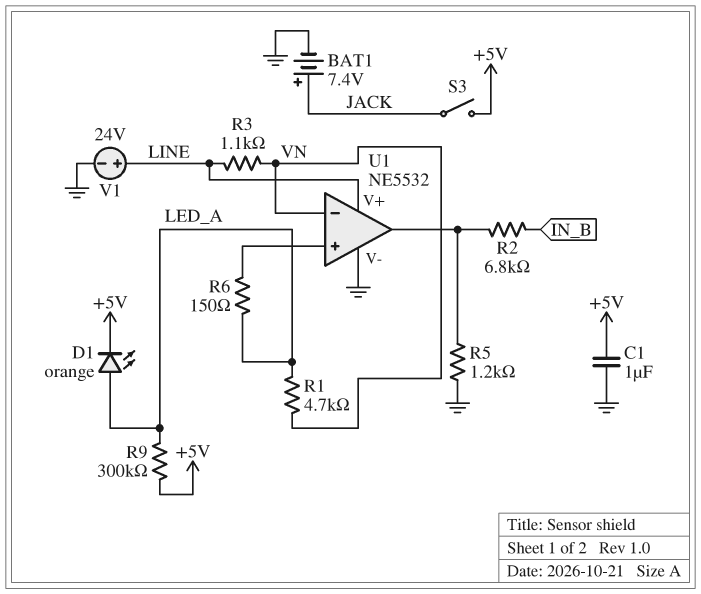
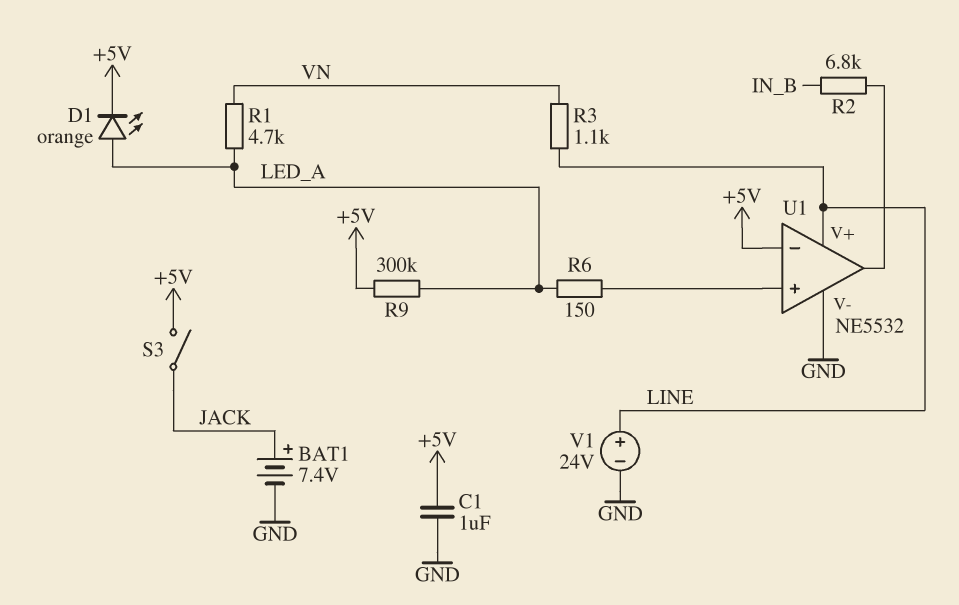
R5: 1.2k (GND, U1/out) -> none
U1 pin in-: VN -> +5V

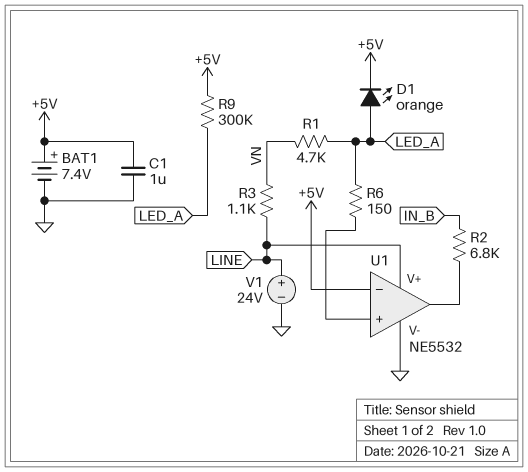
BAT1: 7.4V (plus JACK, minus GND) -> 7.4V (plus +5V, minus GND)
S3: switch (+5V, JACK) -> none

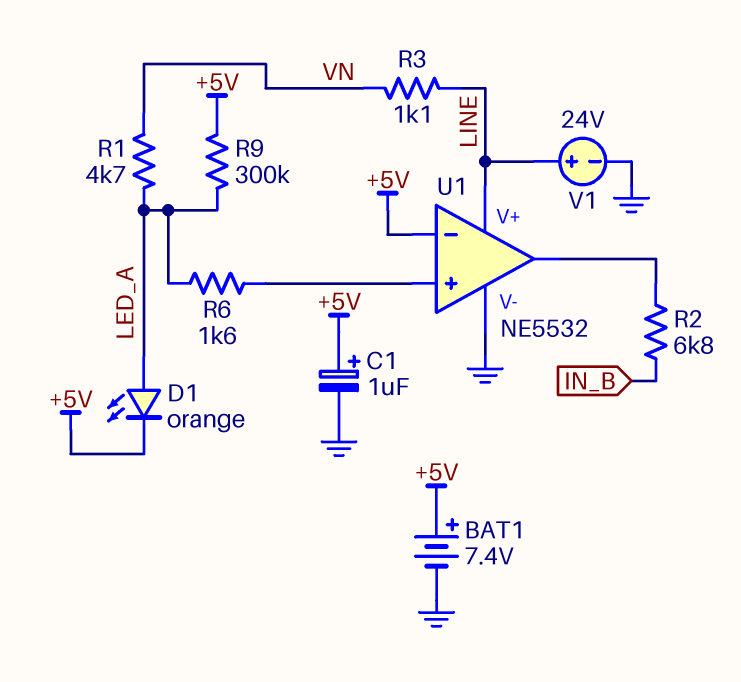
C1: 1uF (+5V, GND) -> 1uF (plus +5V, minus GND)
R6: 150 (LED_A, U1/in+) -> 1.6k (LED_A, U1/in+)

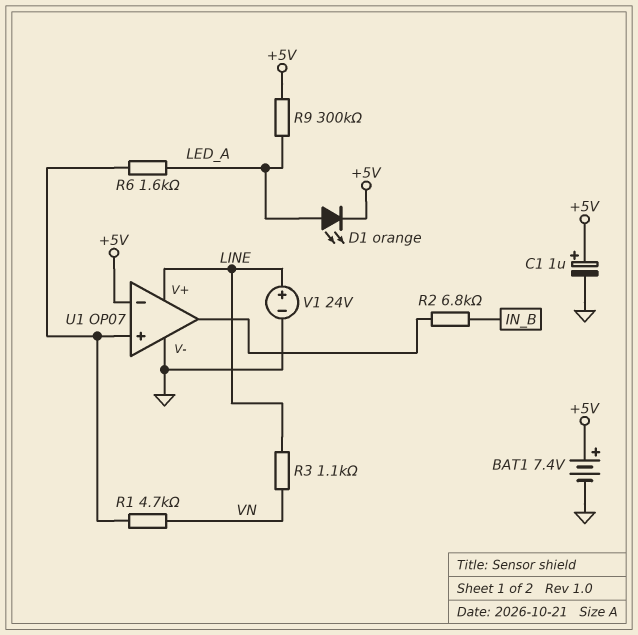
R1: 4.7k (LED_A, VN) -> 4.7k (U1/in+, VN)
U1: NE5532 -> OP07

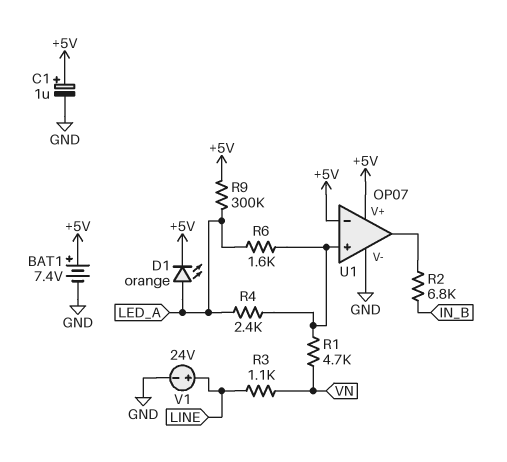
R4: none -> 2.4k (LED_A, U1/in+)
U1 pin V+: LINE -> +5V

